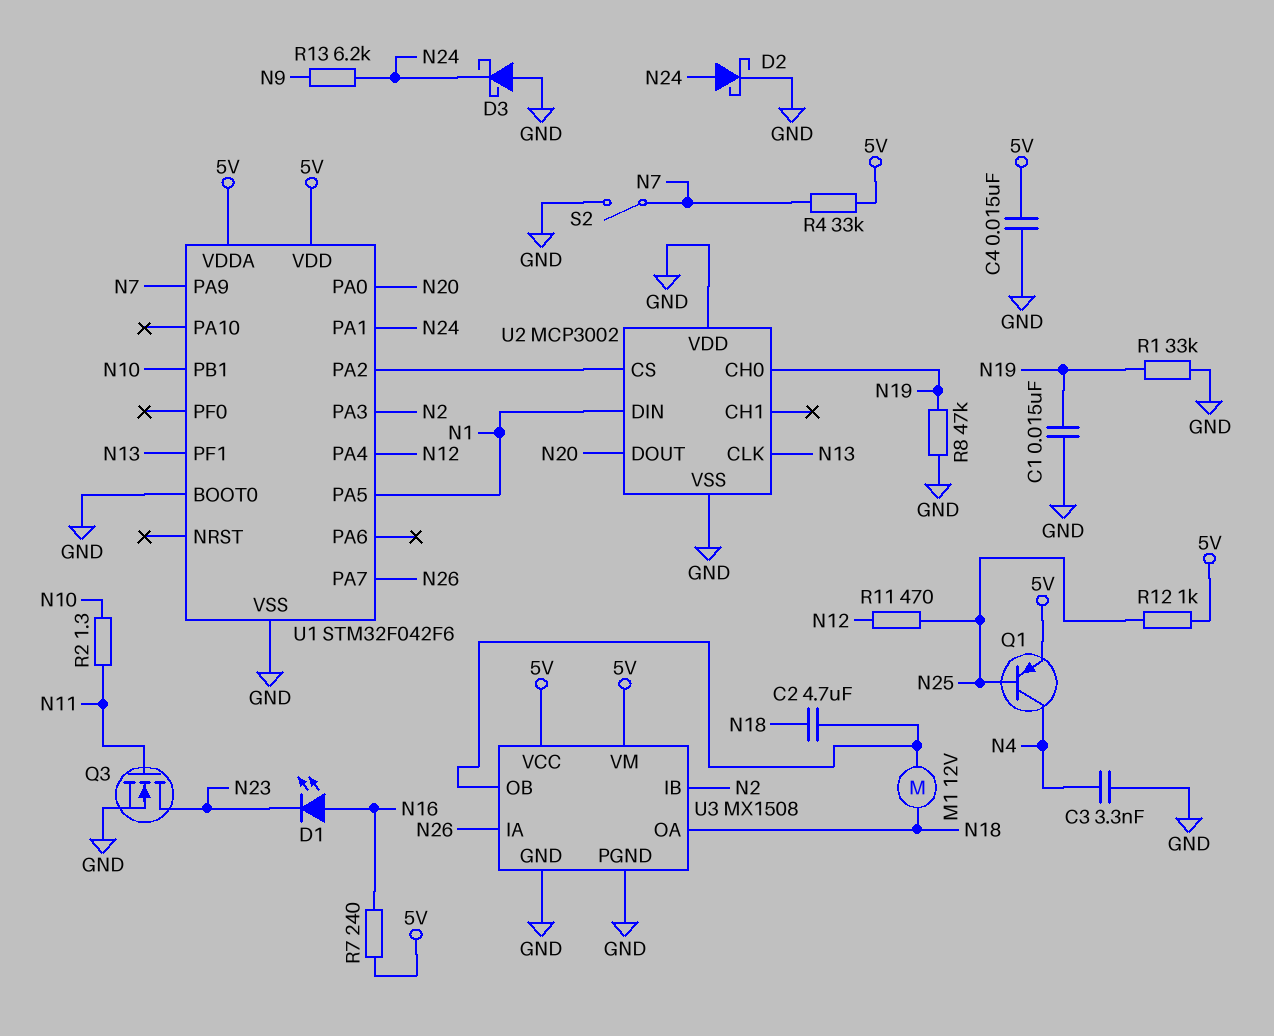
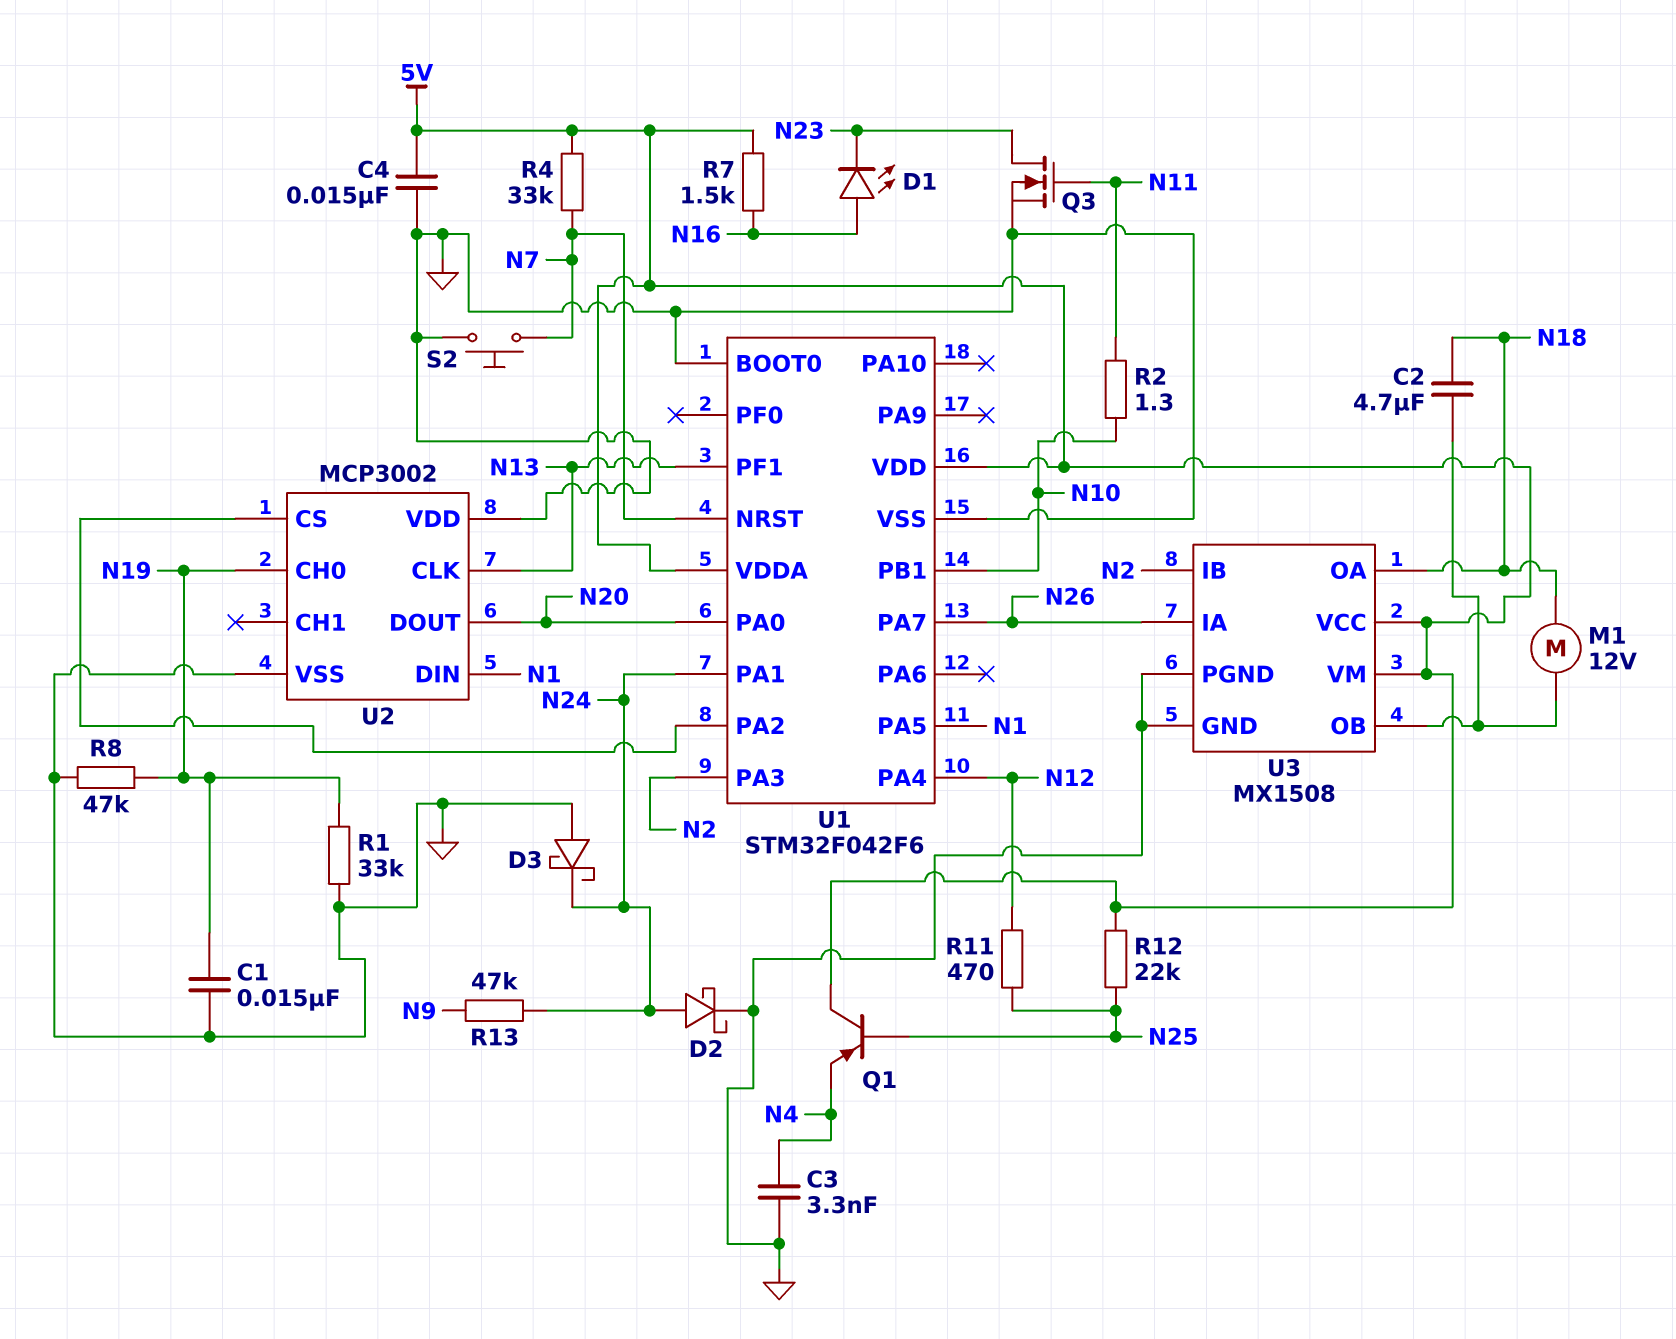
Q1: PNP (B N25, C N4, E 5V) -> PNP (B N25, C 5V, E N4)
R7: 240 (5V, N16) -> 1.5k (5V, N16)
R12: 1k (5V, N25) -> 22k (5V, N25)
R13: 6.2k (N9, N24) -> 47k (N9, N24)
S2: switch (GND, N7) -> button (GND, N7)
U1 pin NRST: none -> N7
U1 pin PA9: N7 -> none

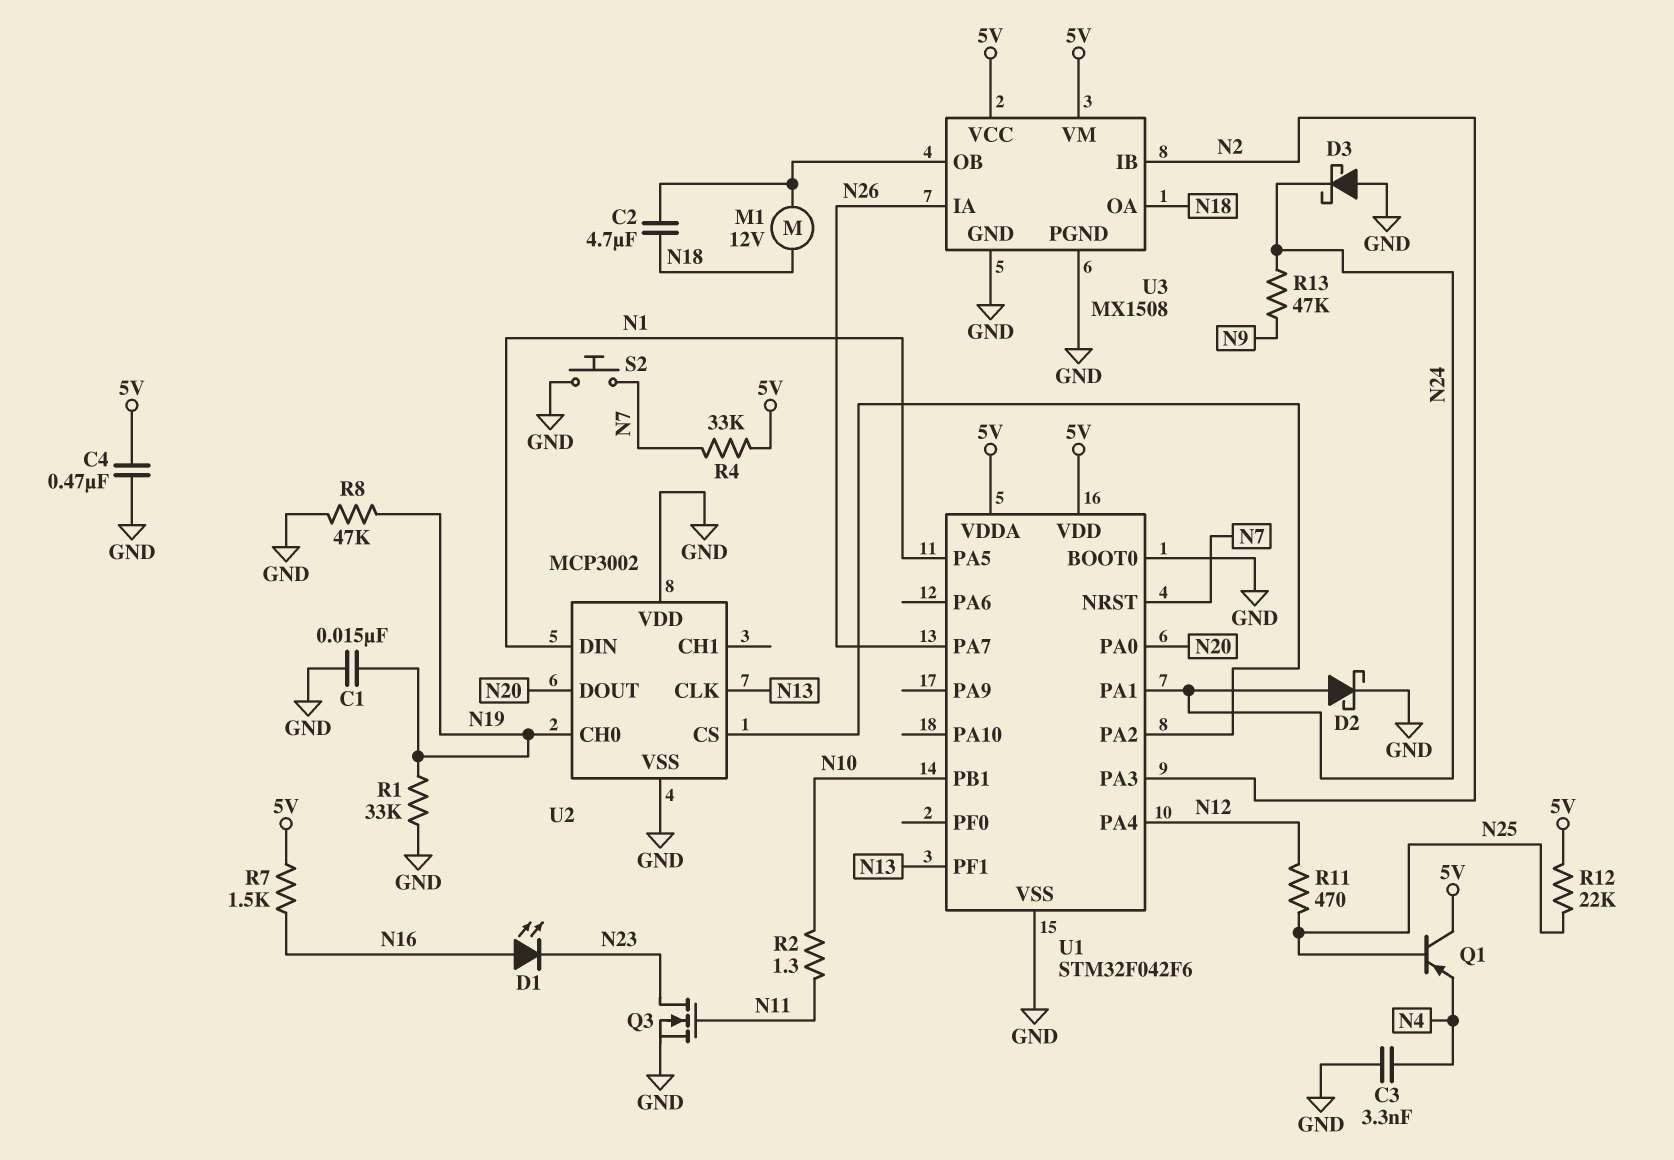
C4: 15nF (5V, GND) -> 470nF (5V, GND)

